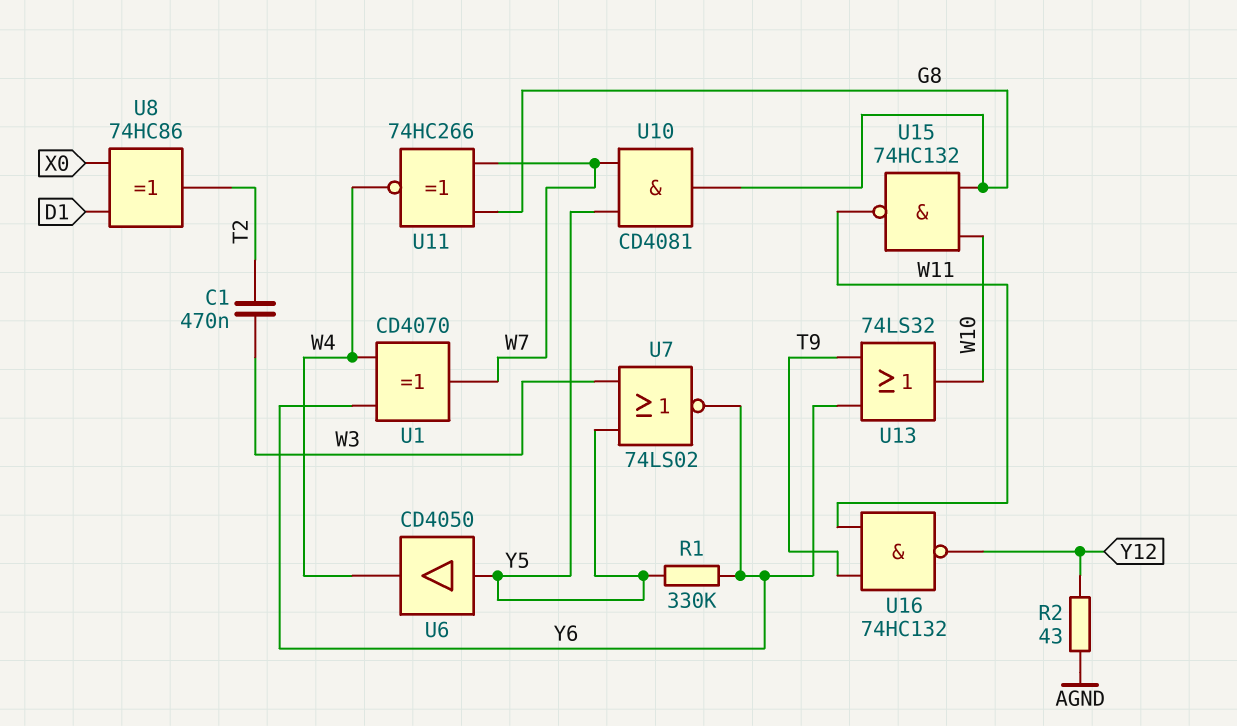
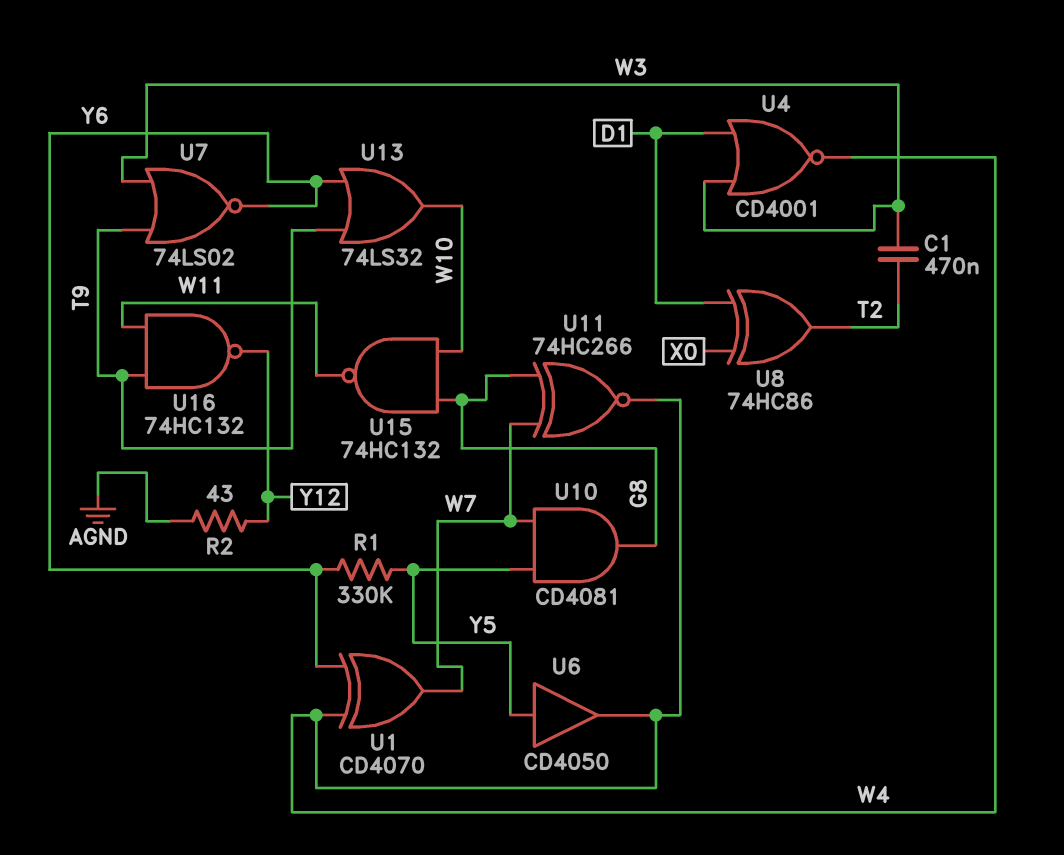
U4: none -> NOR CD4001 (in D1, in W3, out W4)
U7: NOR 74LS02 (in W3, in Y5, out Y6) -> NOR 74LS02 (in T9, in W3, out Y6)

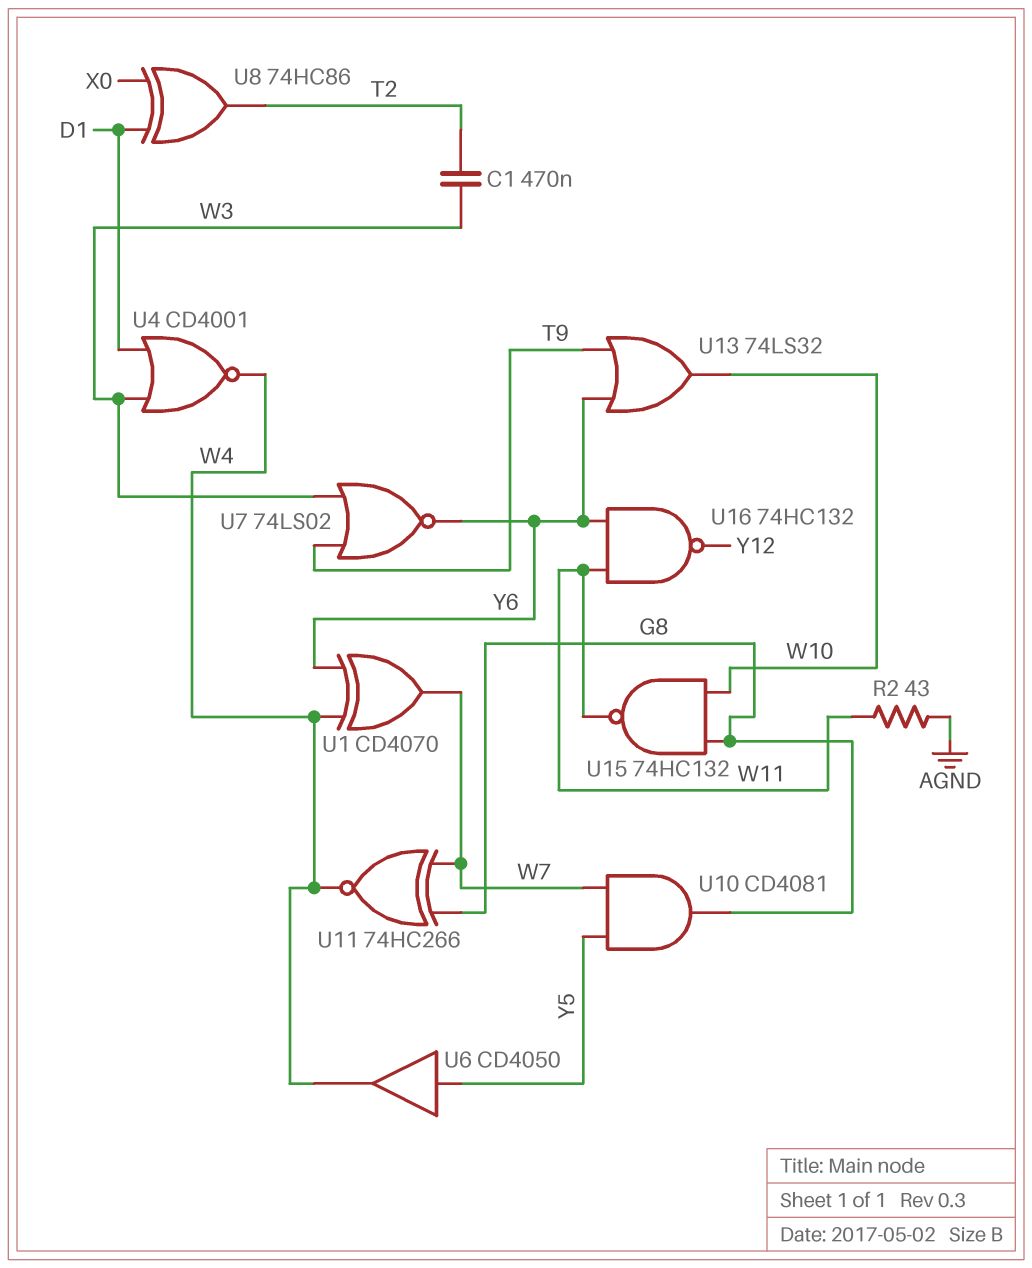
R1: 330k (Y5, Y6) -> none
R2: 43 (AGND, Y12) -> 43 (AGND, W11)
U16: NAND 74HC132 (in T9, in W11, out Y12) -> NAND 74HC132 (in W11, in Y6, out Y12)

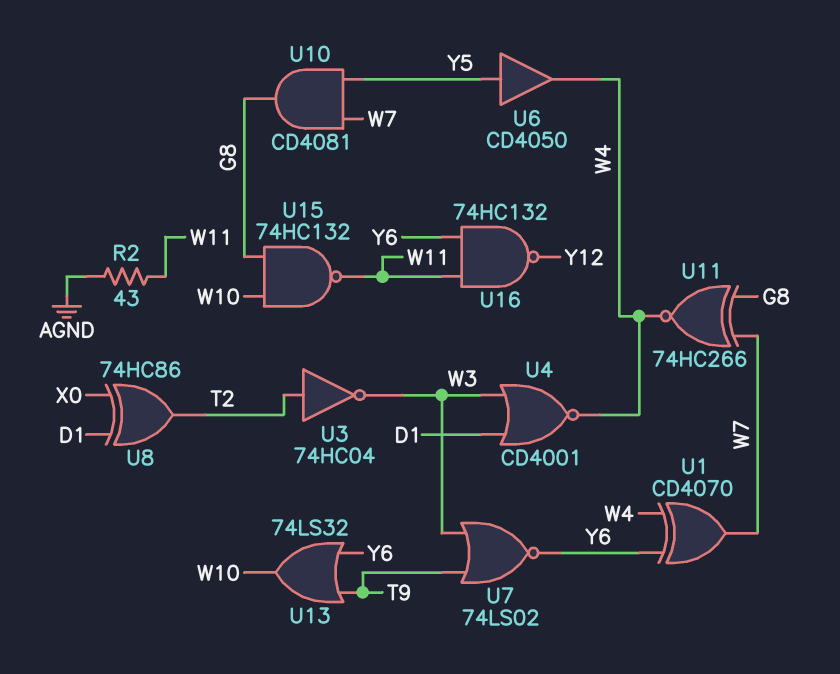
C1: 470nF (T2, W3) -> none
U3: none -> NOT 74HC04 (in T2, out W3)

